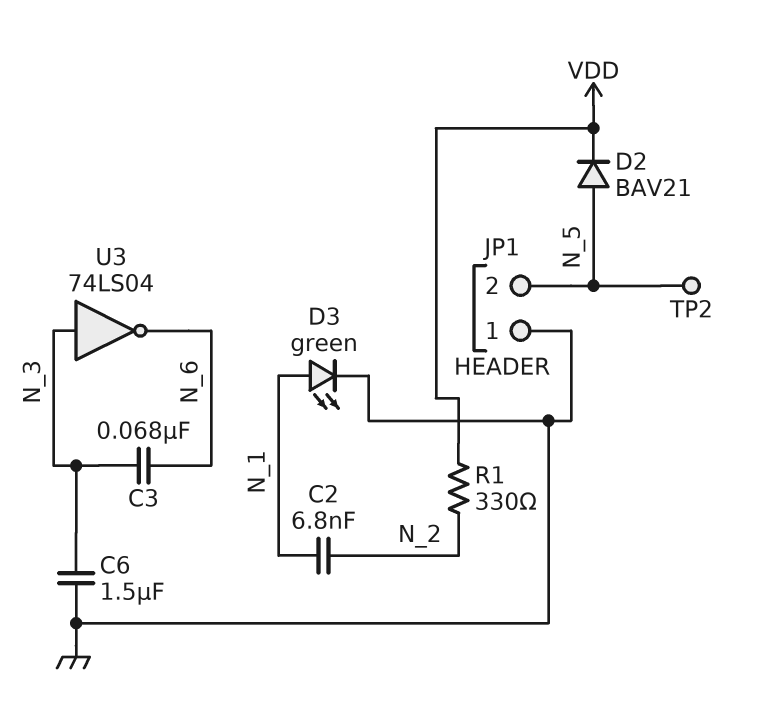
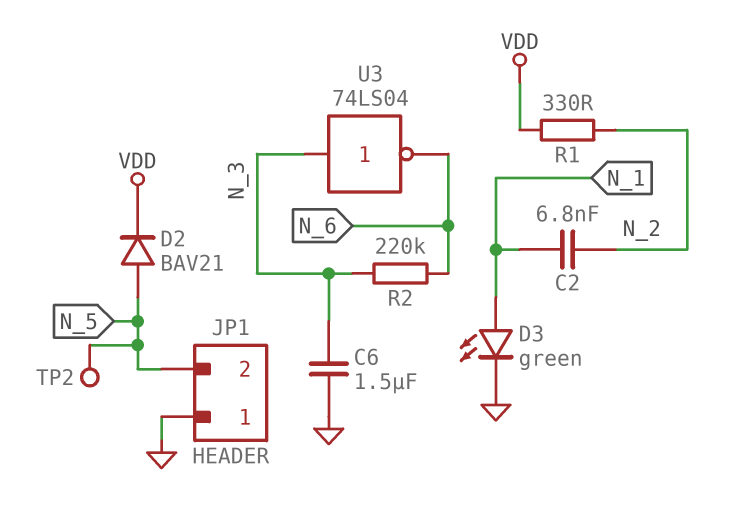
C3: 68nF (N_3, N_6) -> none
R2: none -> 220k (N_3, N_6)

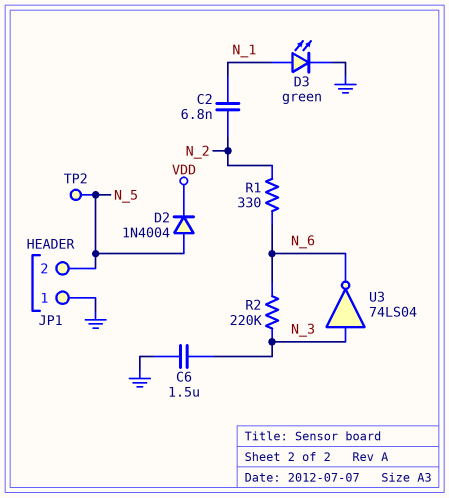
D2: diode BAV21 (A N_5, K VDD) -> diode 1N4004 (A N_5, K VDD)
R1: 330 (N_2, VDD) -> 330 (N_2, N_6)

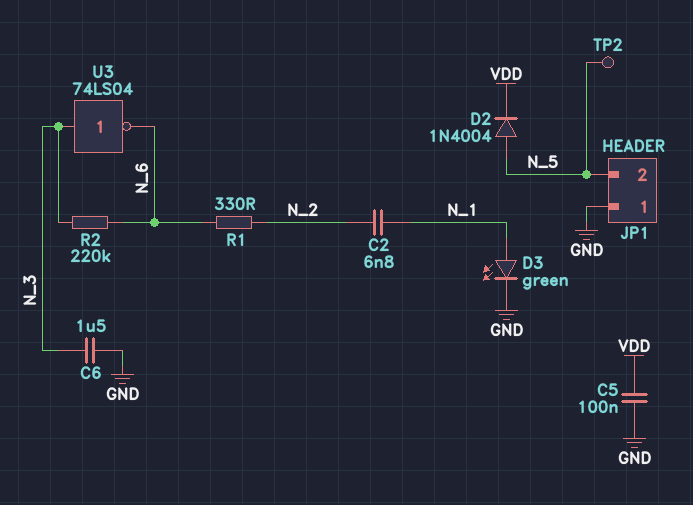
C5: none -> 100nF (GND, VDD)

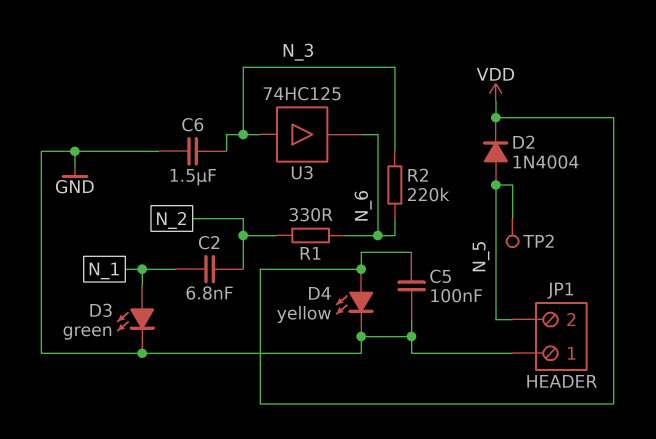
D4: none -> LED yellow (A VDD, K GND)
U3: NOT 74LS04 (in N_3, out N_6) -> buffer 74HC125 (in N_3, out N_6)

